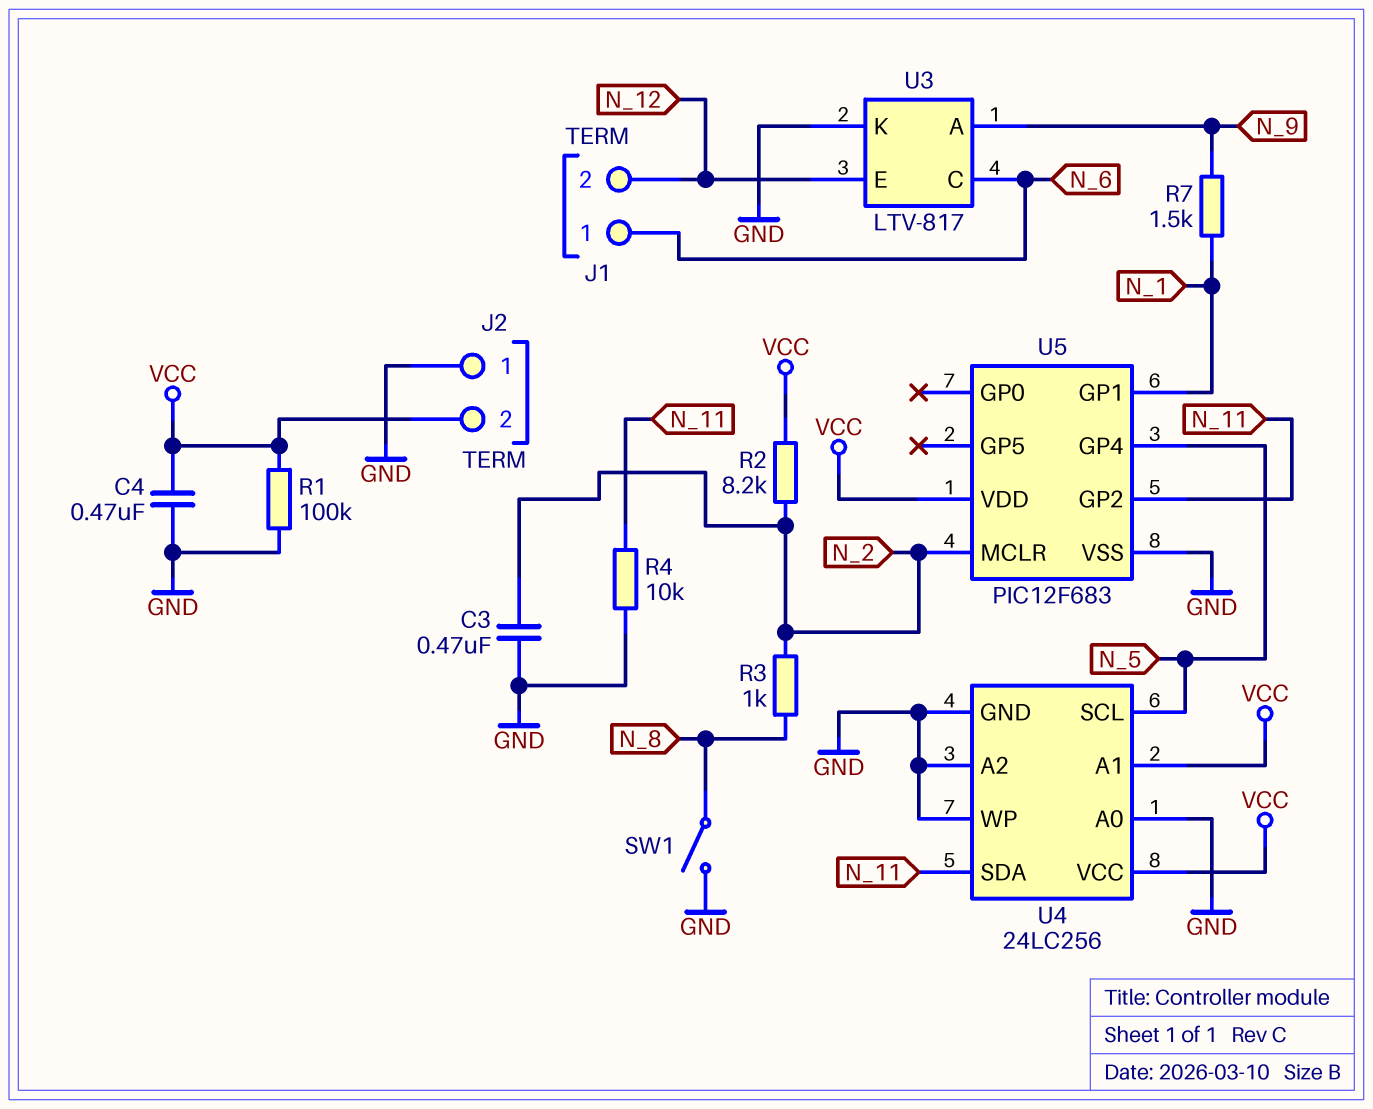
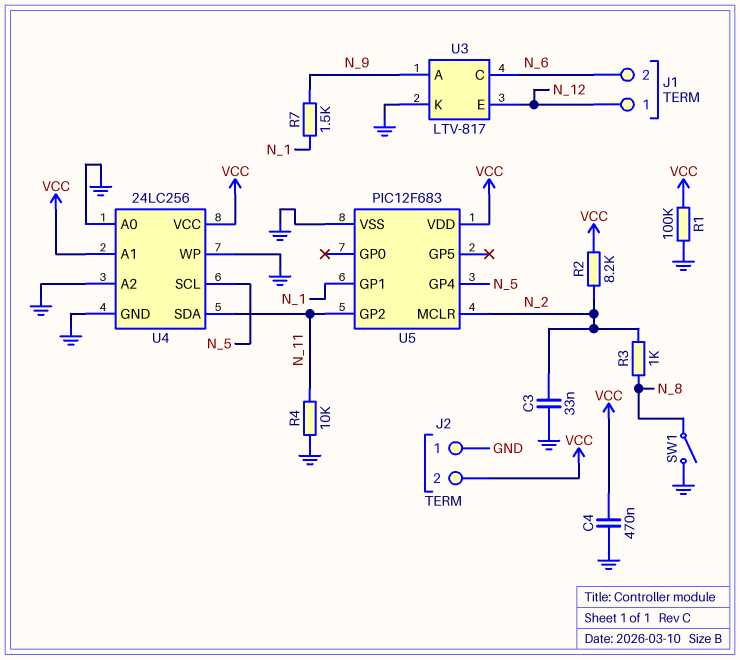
C3: 470nF (GND, N_2) -> 33nF (GND, N_2)
J1 pin 1: N_6 -> N_12
J1 pin 2: N_12 -> N_6

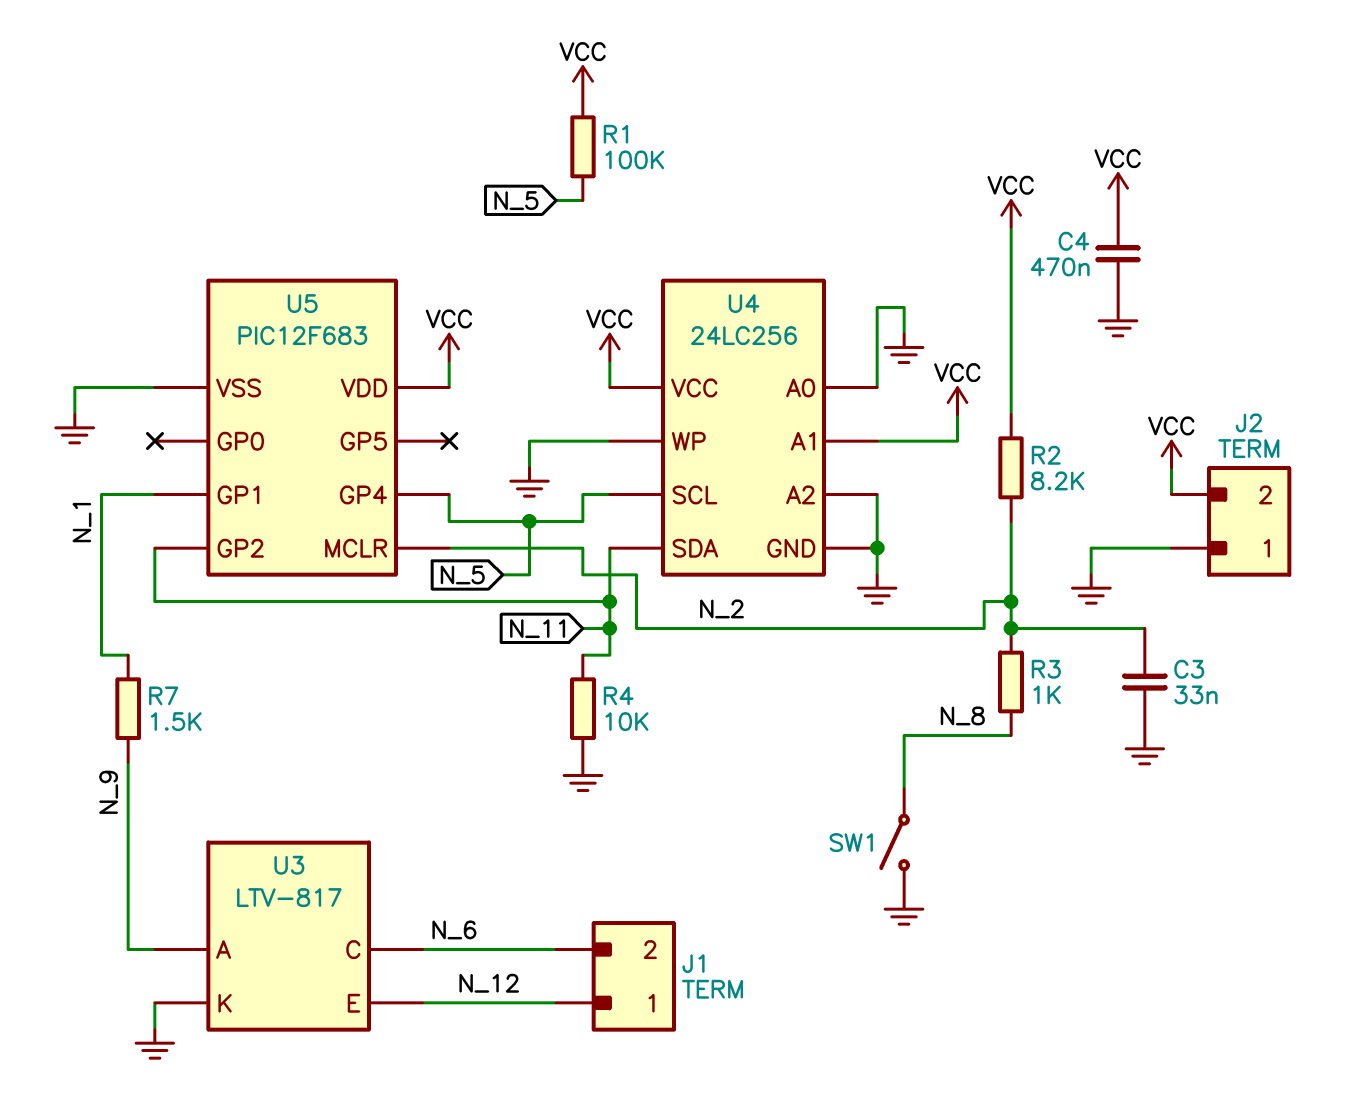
R1: 100k (GND, VCC) -> 100k (N_5, VCC)

